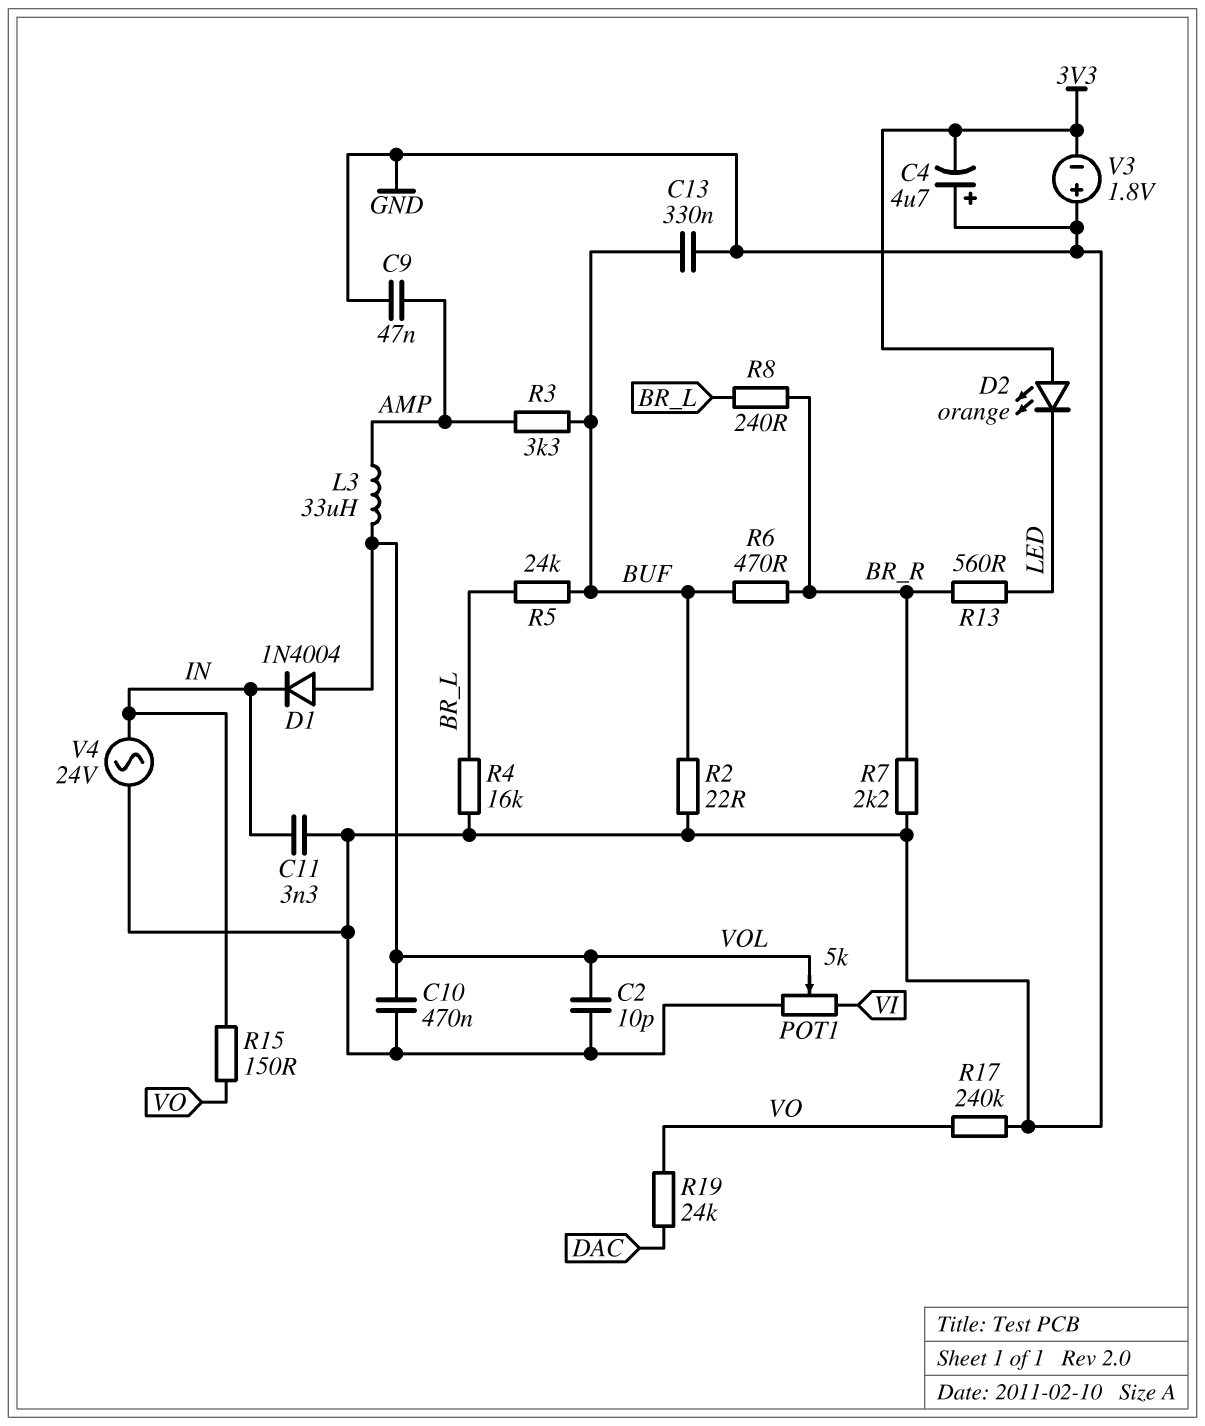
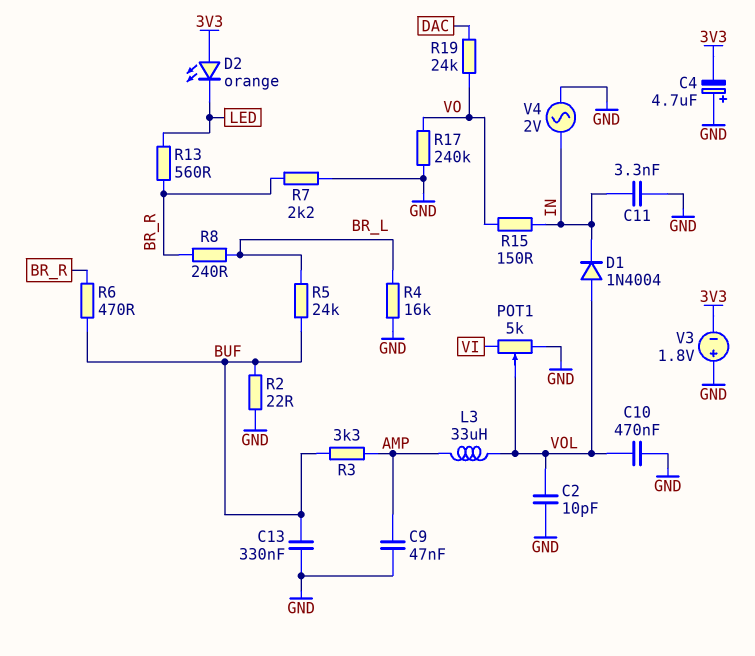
V4: AC 24V (GND, IN) -> AC 2V (GND, IN)

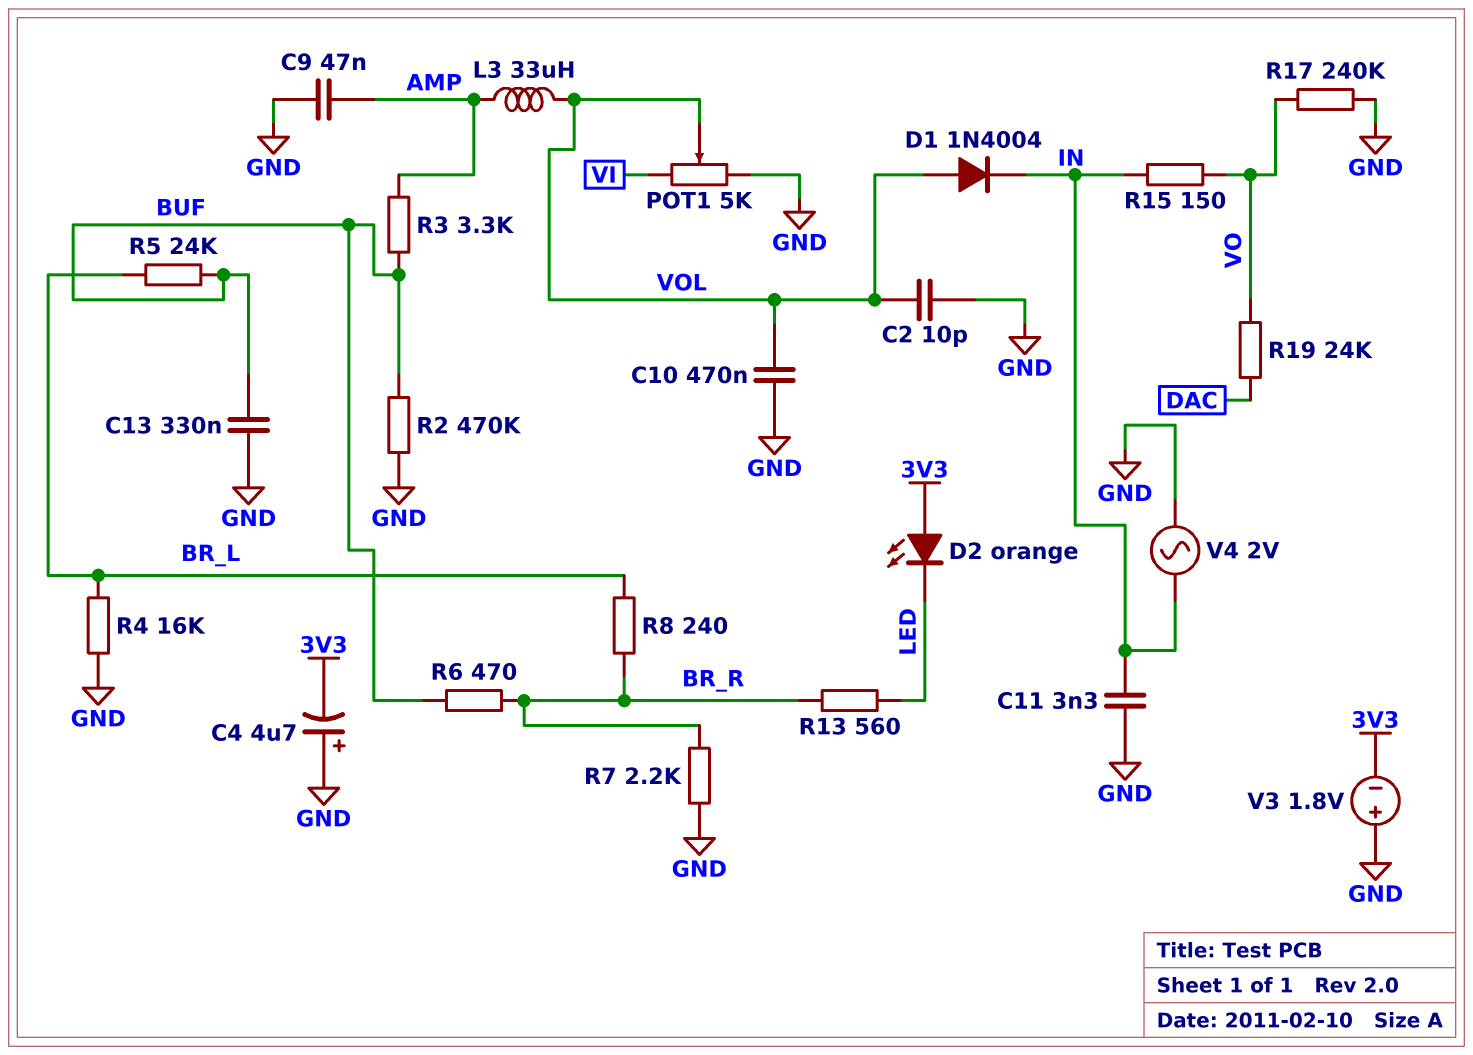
R2: 22 (BUF, GND) -> 470k (BUF, GND)

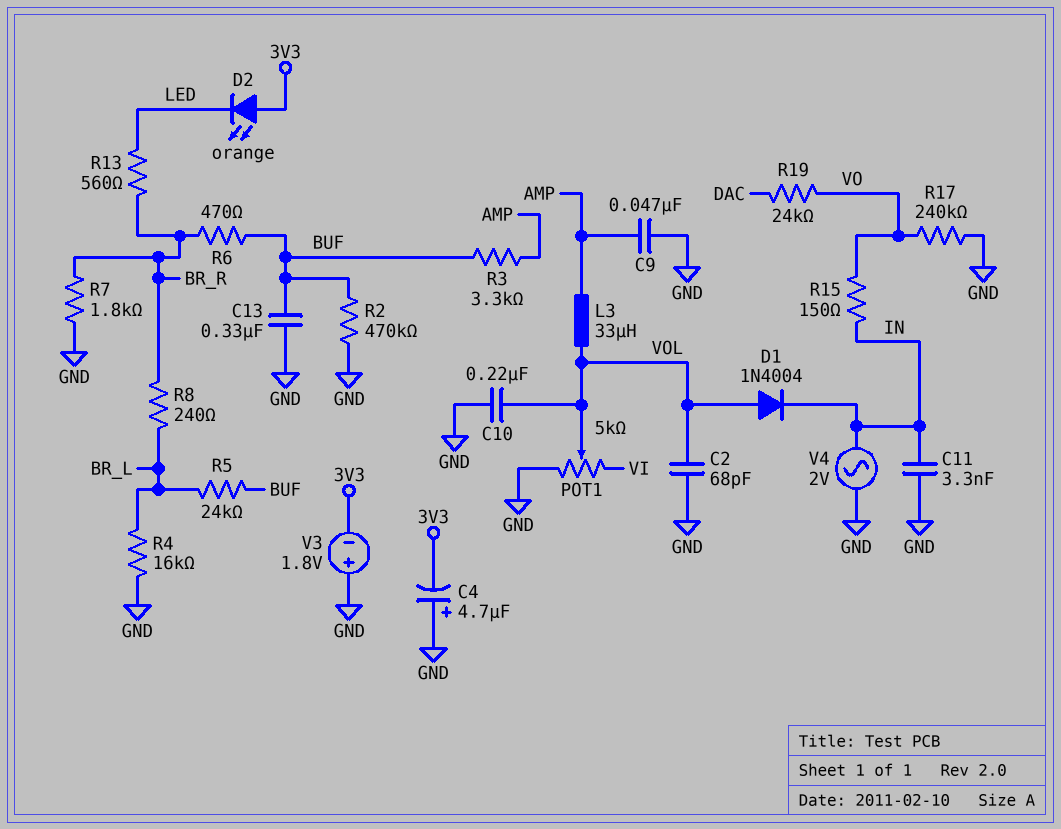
C2: 10pF (GND, VOL) -> 68pF (GND, VOL)
C10: 470nF (GND, VOL) -> 220nF (GND, VOL)
R7: 2.2k (BR_R, GND) -> 1.8k (BR_R, GND)

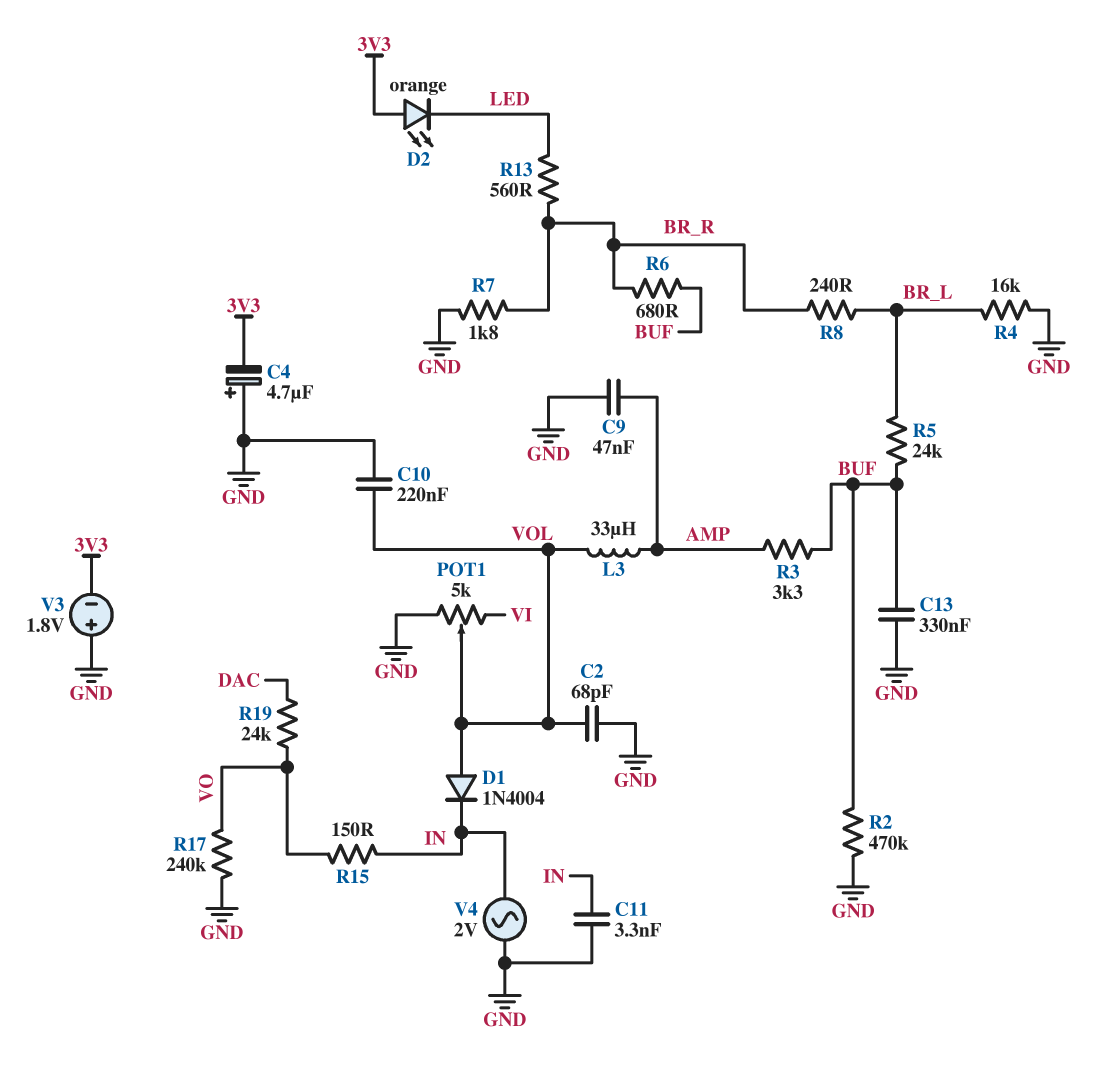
R6: 470 (BR_R, BUF) -> 680 (BR_R, BUF)

